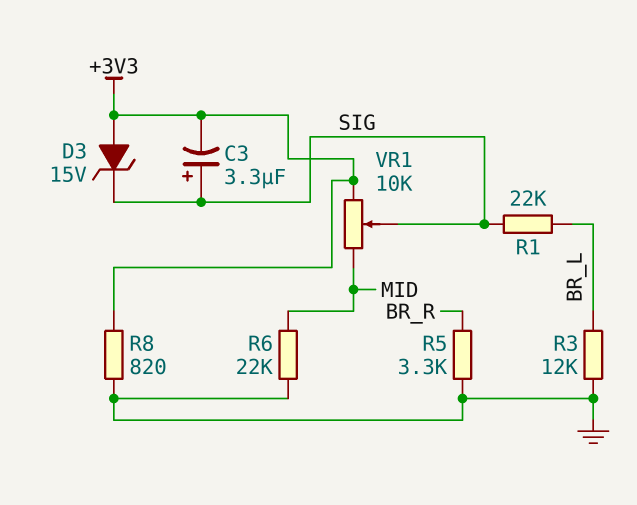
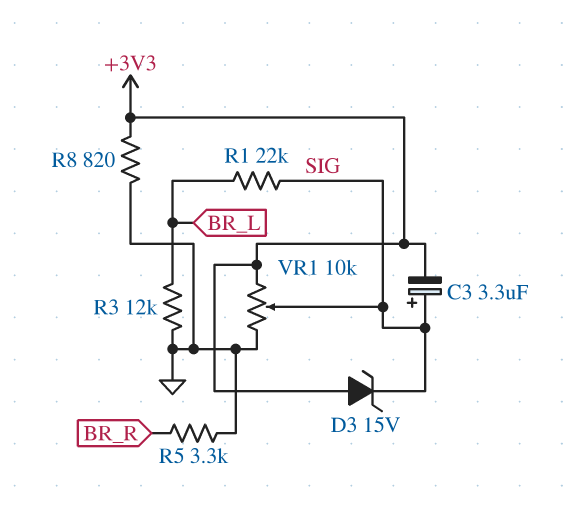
R6: 22k (GND, MID) -> none
VR1: 10k (+3V3, MID, wiper SIG) -> 10k (+3V3, GND, wiper SIG)

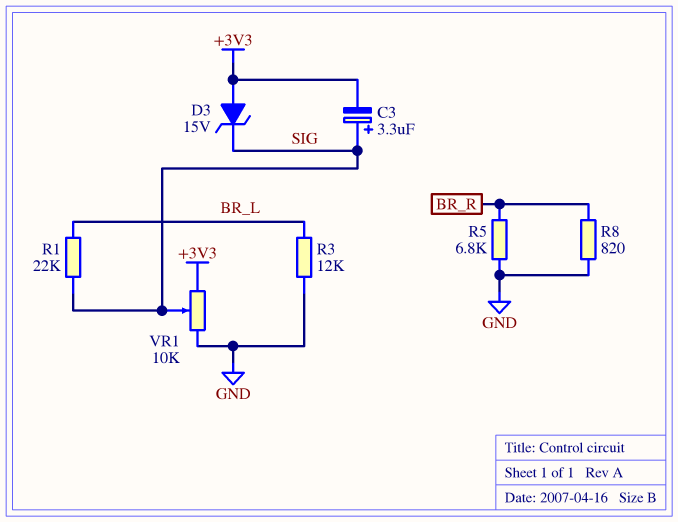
R5: 3.3k (BR_R, GND) -> 6.8k (BR_R, GND)
R8: 820 (+3V3, GND) -> 820 (BR_R, GND)

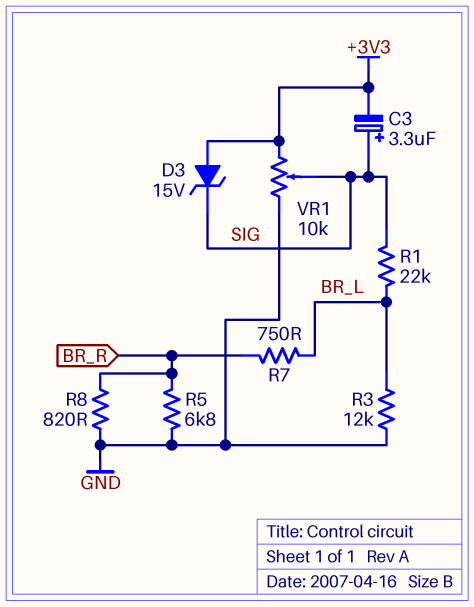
R7: none -> 750 (BR_L, BR_R)

